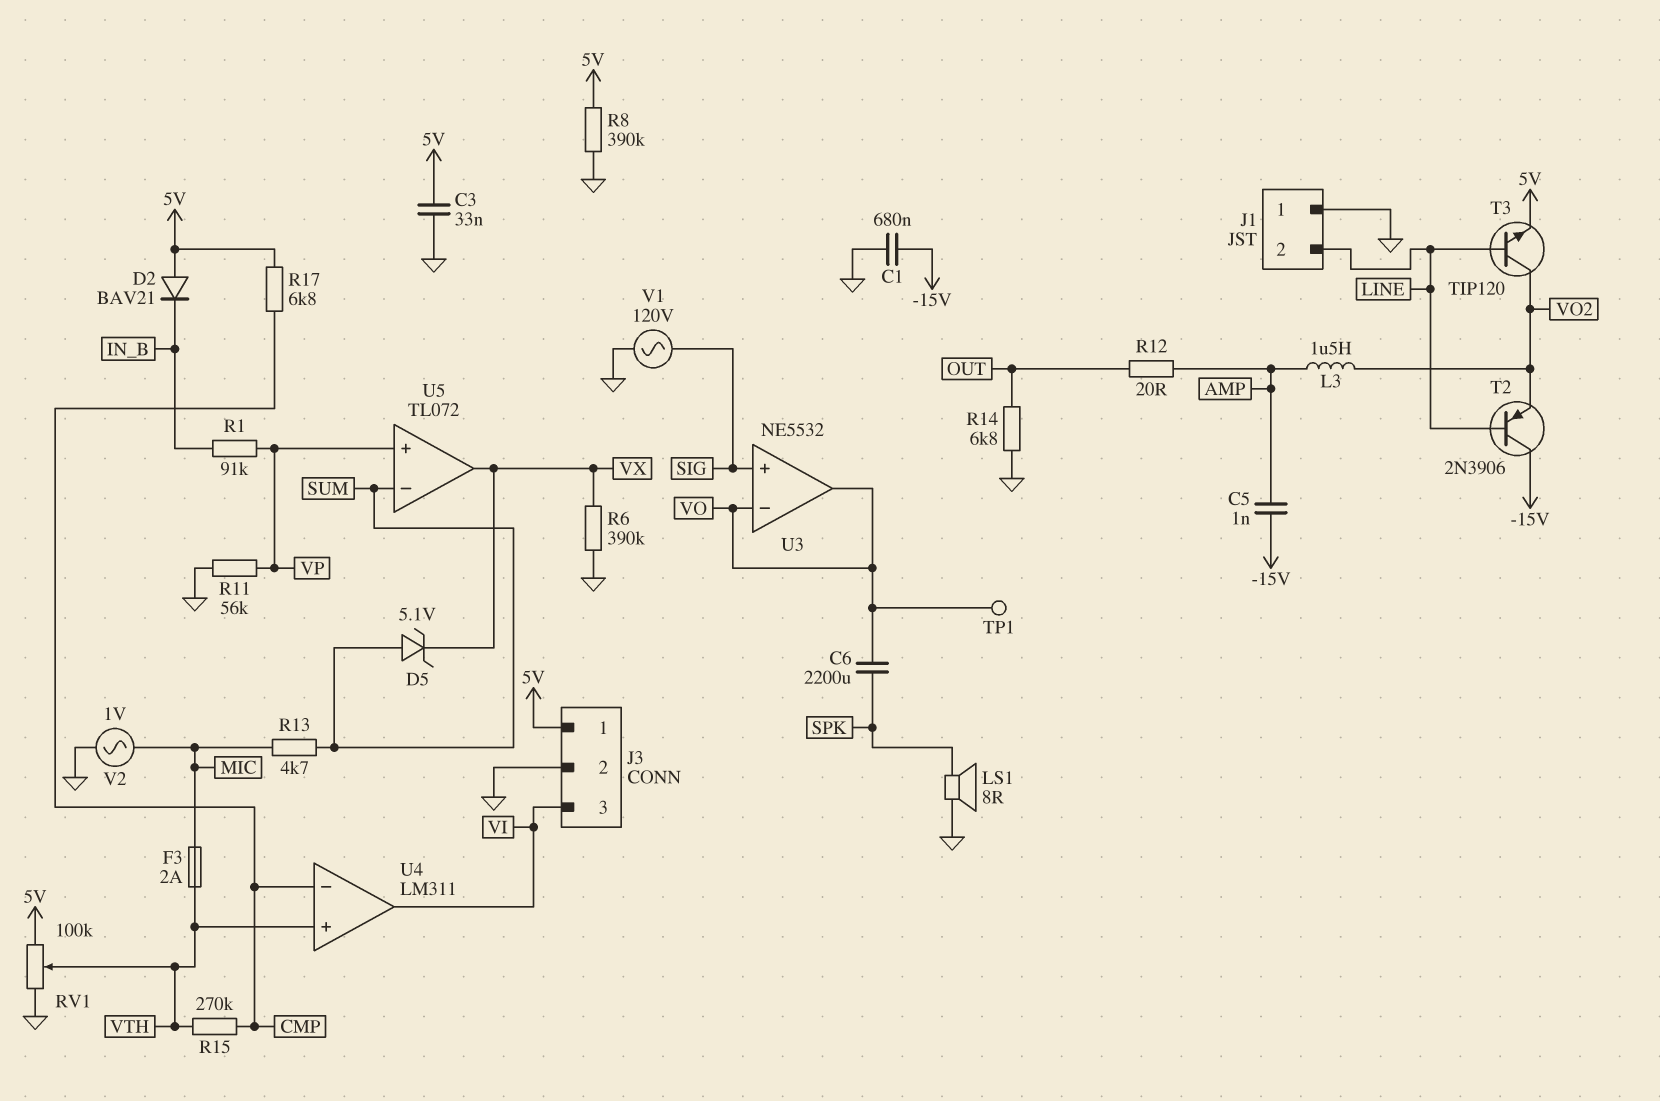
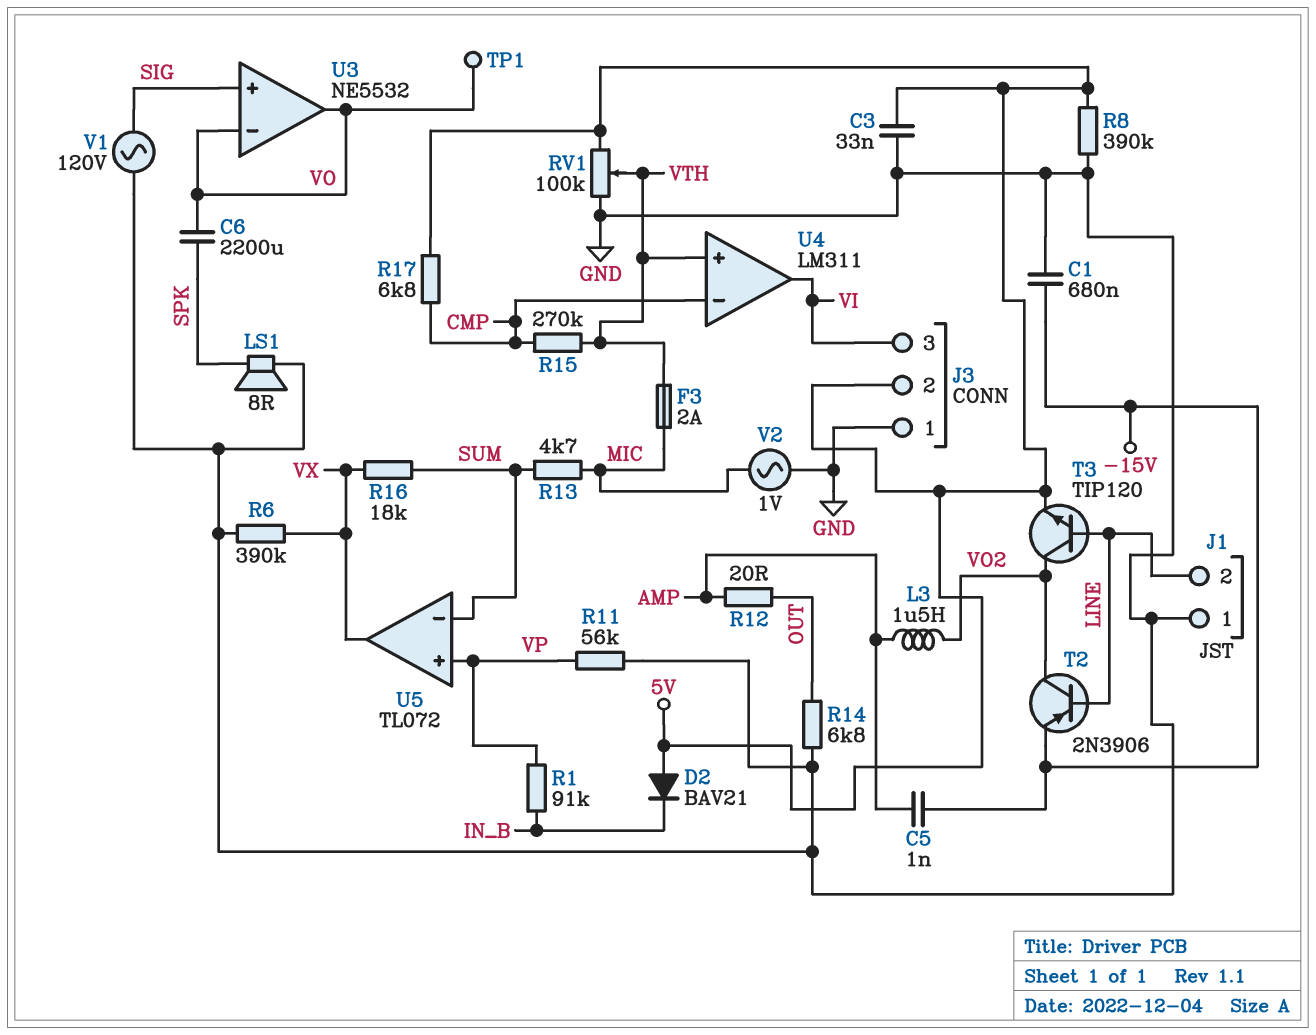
D5: zener 5.1V (A SUM, K VX) -> none
J3 pin 1: 5V -> GND
J3 pin 2: GND -> 5V
R16: none -> 18k (SUM, VX)
T2: PNP 2N3906 (B LINE, C -15V, E VO2) -> PNP 2N3906 (B LINE, C VO2, E -15V)

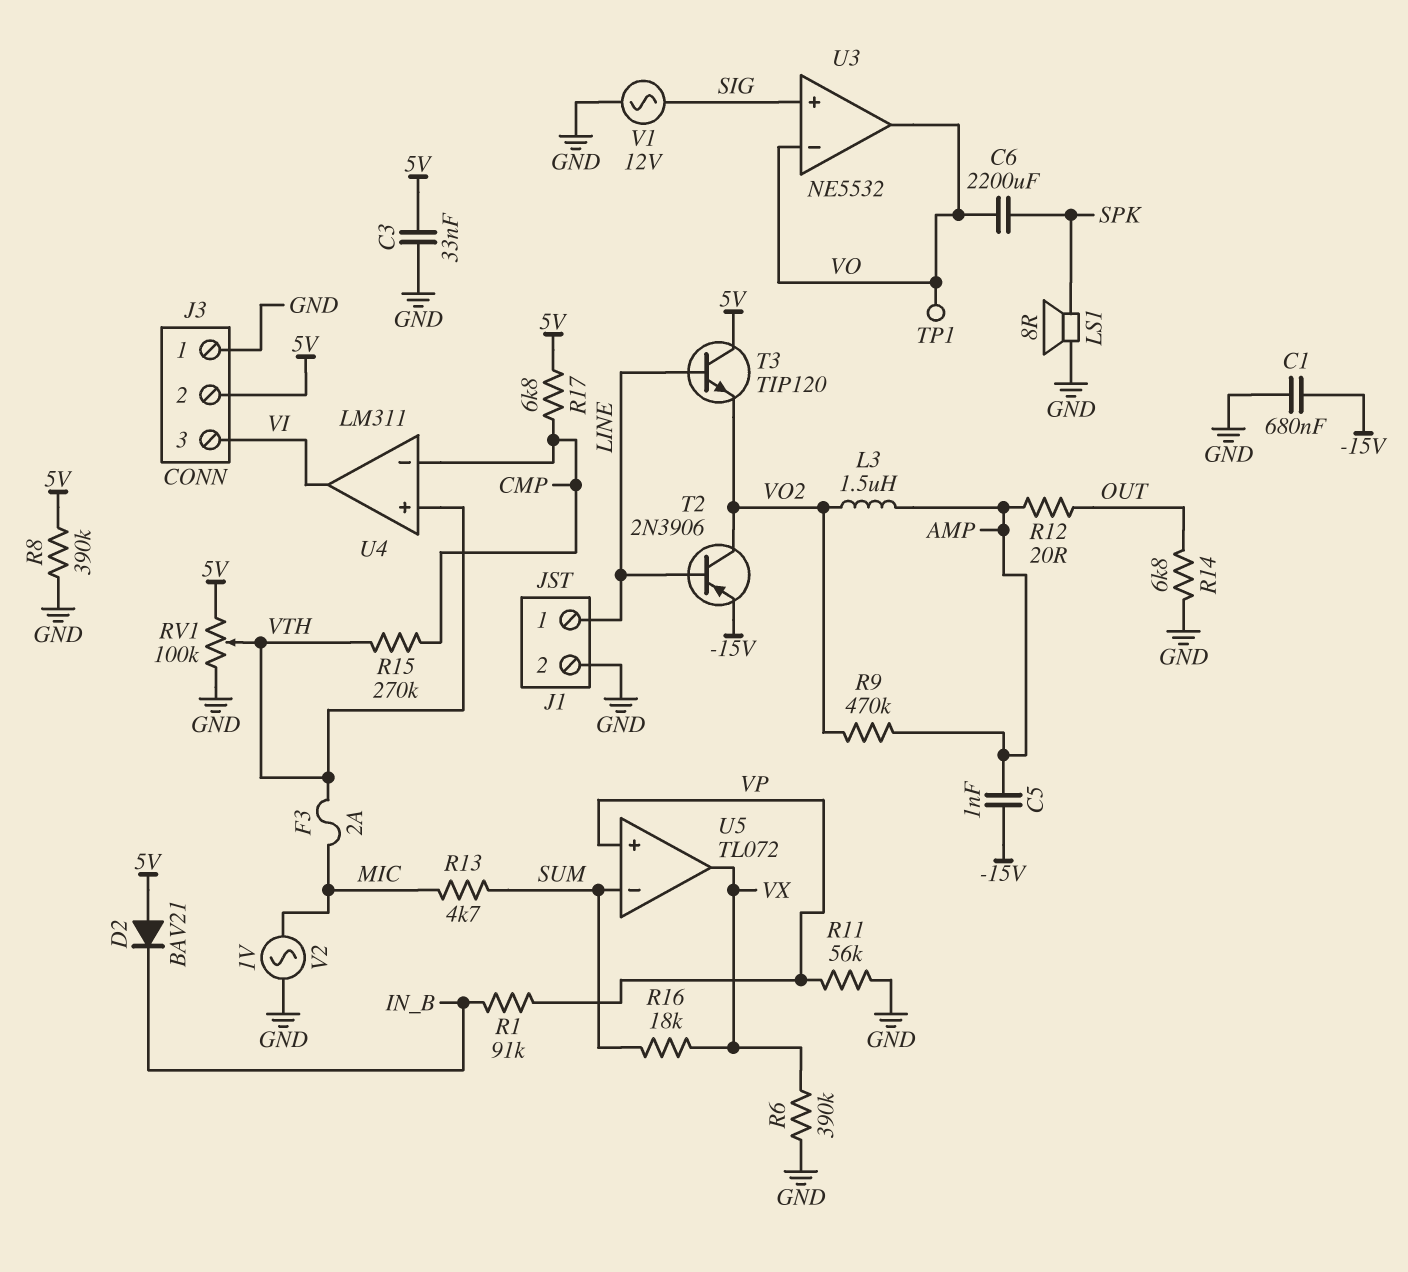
J1 pin 1: GND -> LINE
J1 pin 2: LINE -> GND
R9: none -> 470k (AMP, VO2)
T3: NPN TIP120 (B LINE, C VO2, E 5V) -> NPN TIP120 (B LINE, C 5V, E VO2)
V1: AC 120V (GND, SIG) -> AC 12V (GND, SIG)

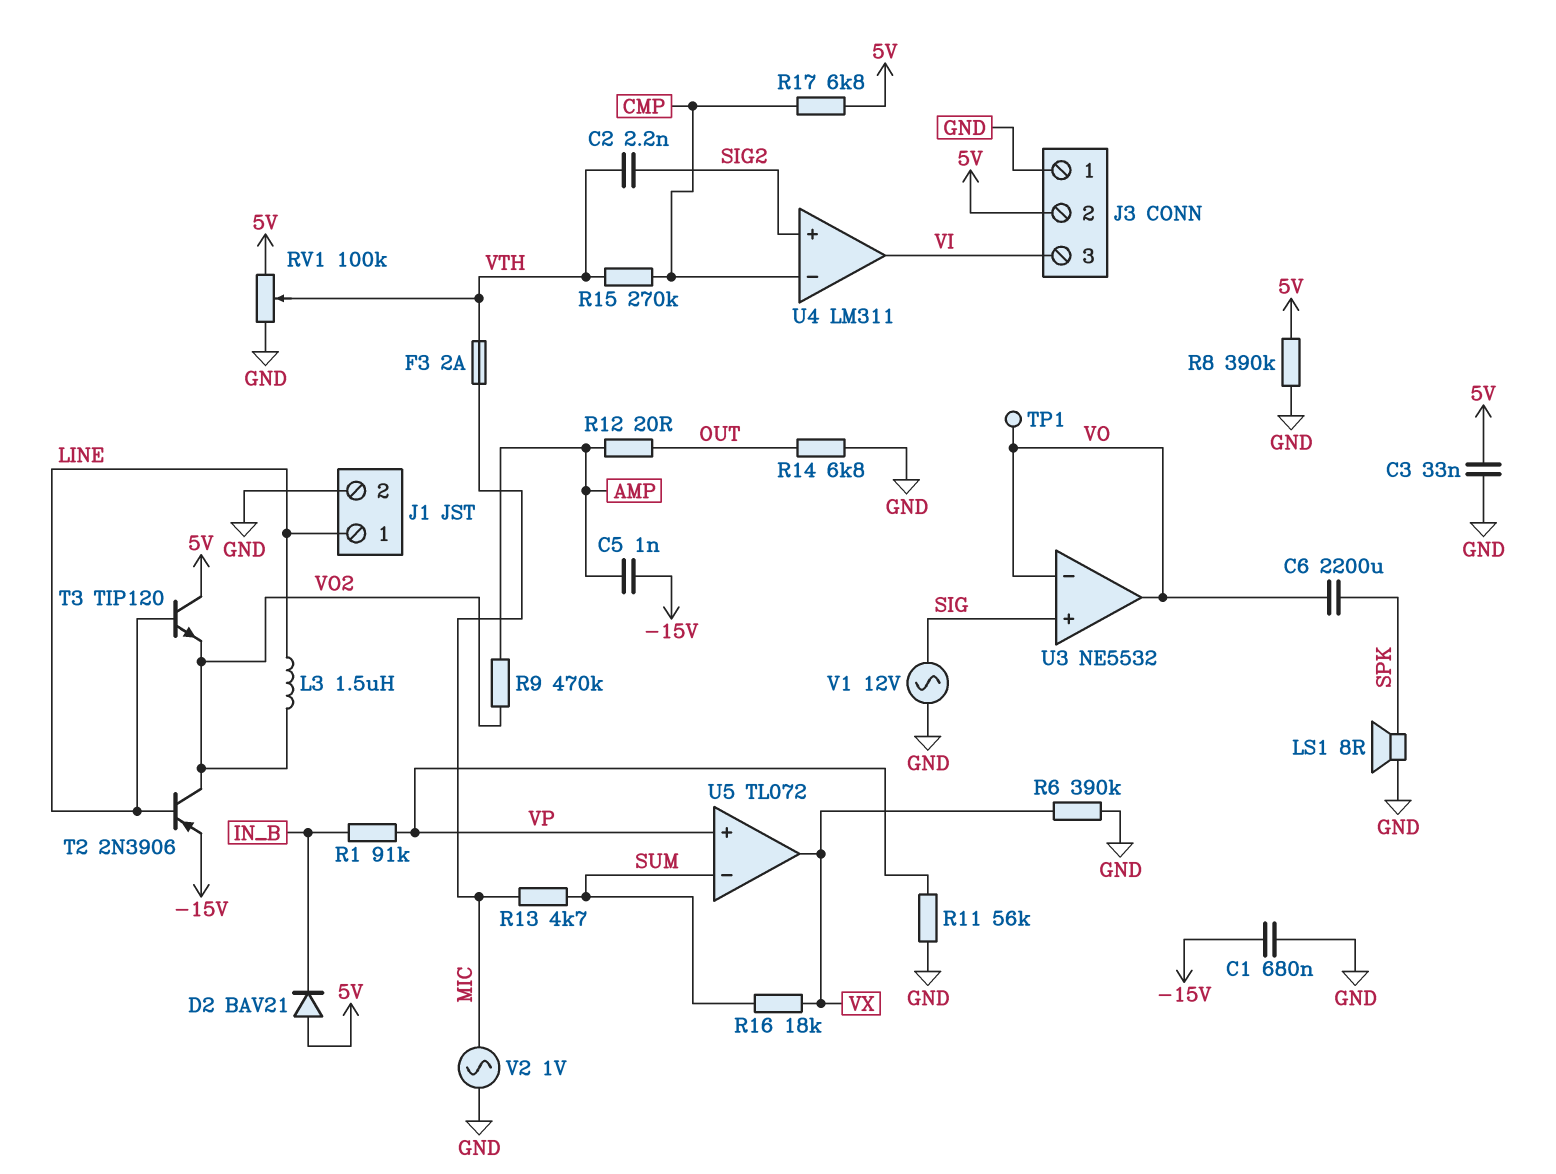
C2: none -> 2.2nF (SIG2, VTH)
L3: 1.5uH (AMP, VO2) -> 1.5uH (LINE, VO2)
U4 pin in+: VTH -> SIG2

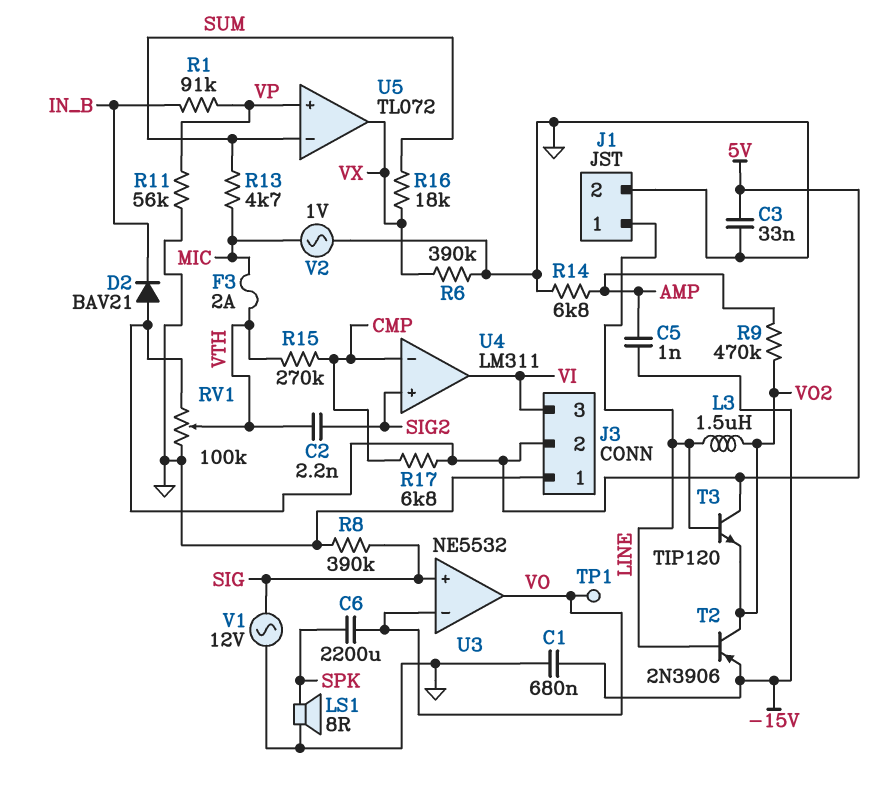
R8: 390k (5V, GND) -> 390k (GND, SIG)
R12: 20 (AMP, OUT) -> none
R14: 6.8k (GND, OUT) -> 6.8k (AMP, GND)

